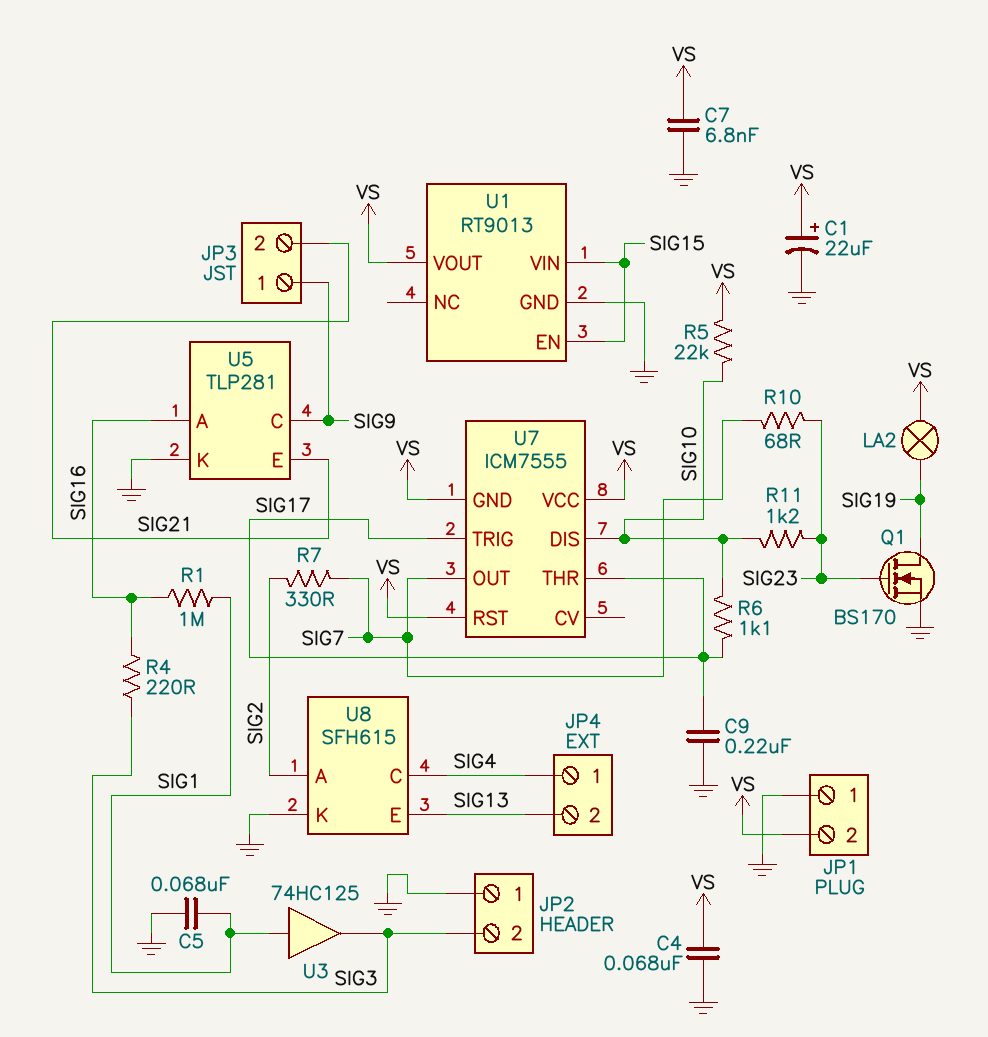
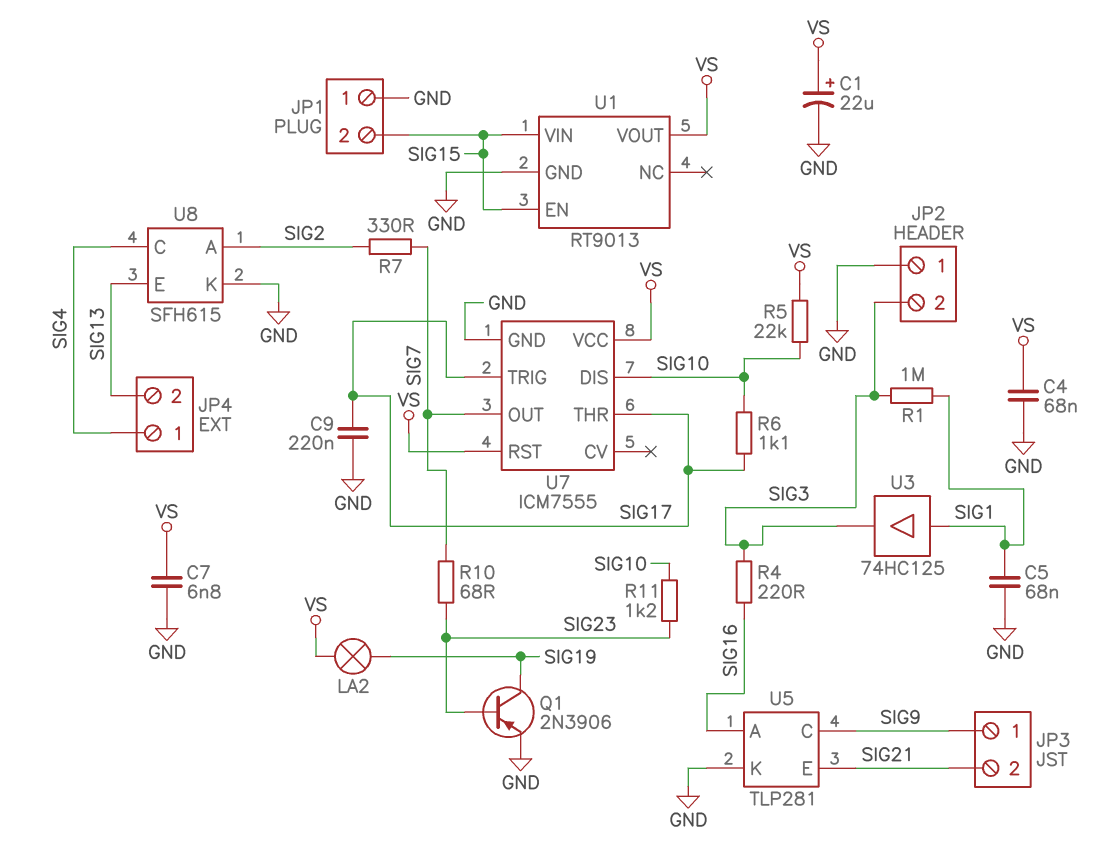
JP1 pin 2: VS -> SIG15
Q1: NMOS BS170 (G SIG23, D SIG19, S GND) -> PNP 2N3906 (B SIG23, C SIG19, E GND)
R1: 1M (SIG1, SIG16) -> 1M (SIG1, SIG3)
U7 pin GND: VS -> GND

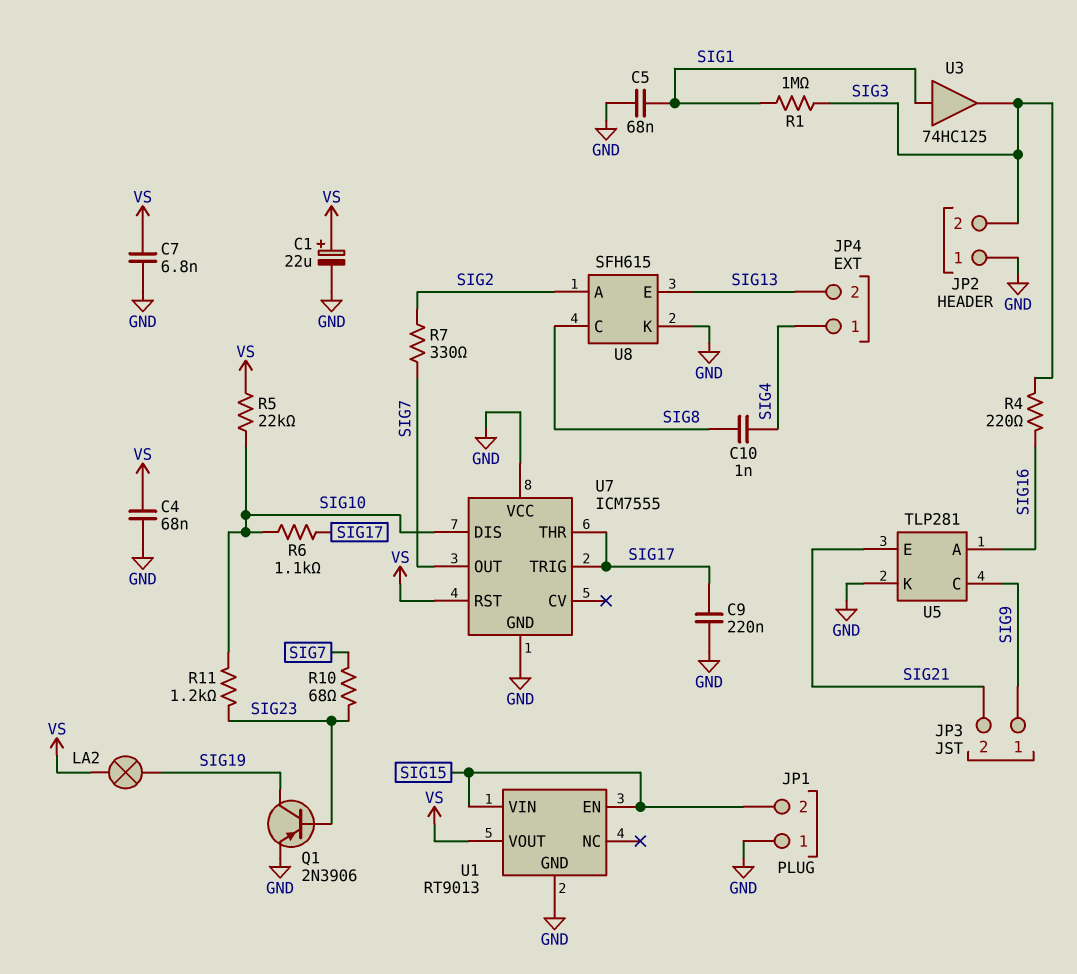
C10: none -> 1nF (SIG4, SIG8)
U7 pin VCC: VS -> GND
U8 pin C: SIG4 -> SIG8

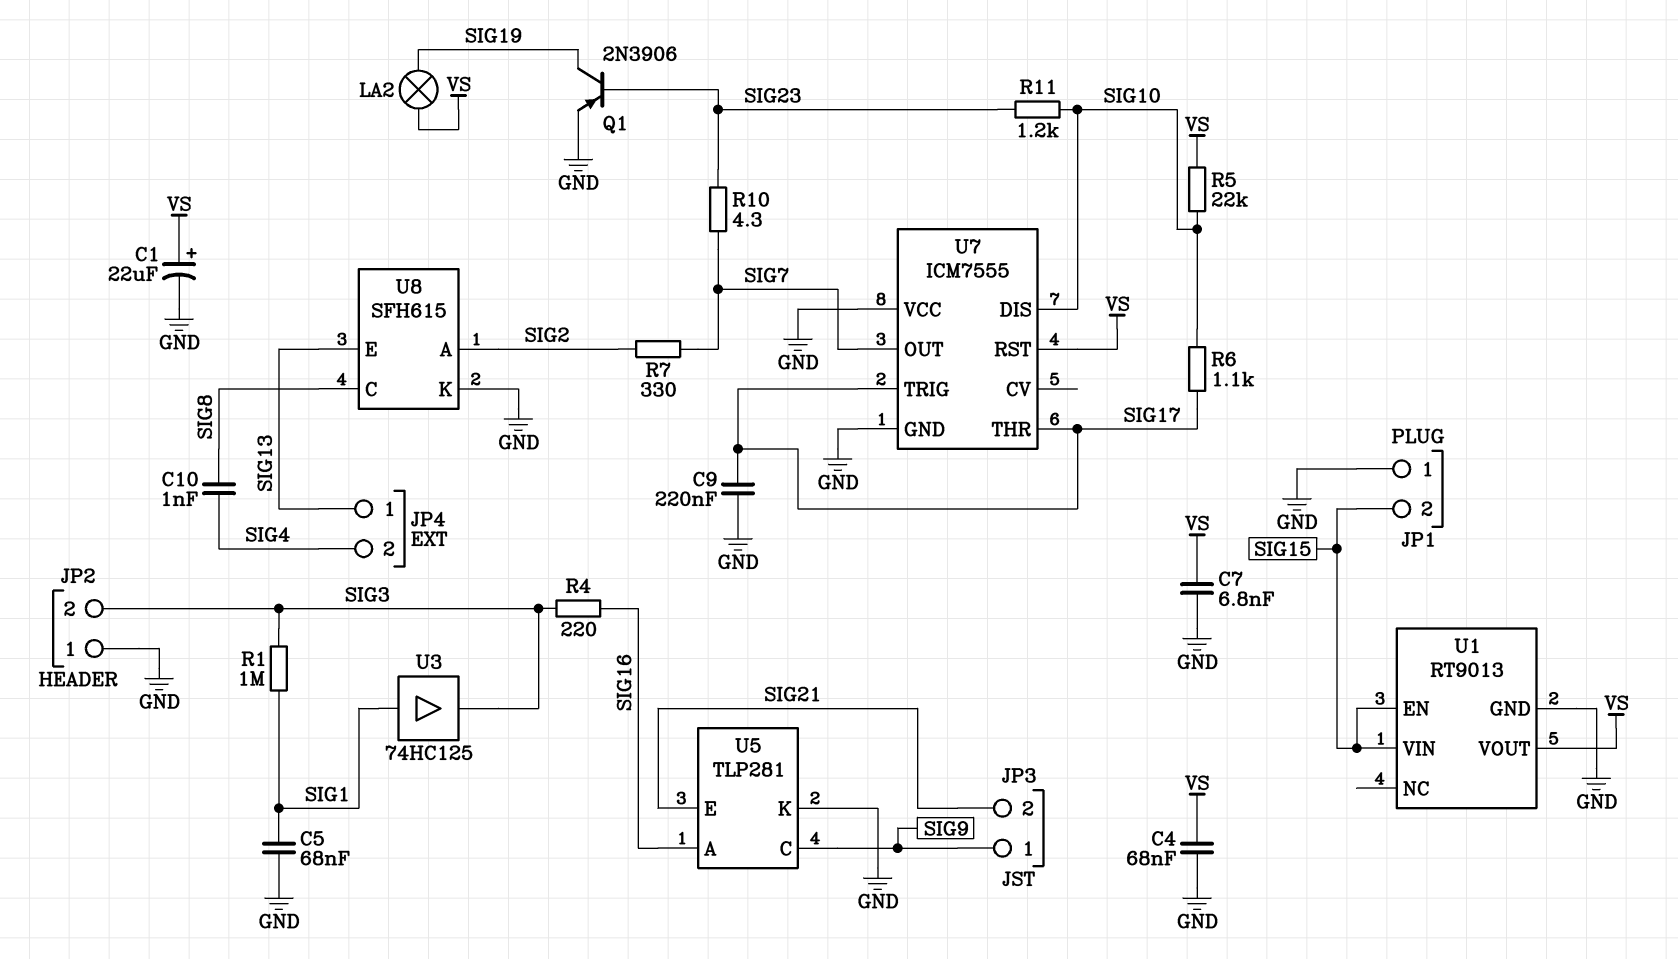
JP4 pin 1: SIG4 -> SIG13
JP4 pin 2: SIG13 -> SIG4
R10: 68 (SIG7, SIG23) -> 4.3 (SIG7, SIG23)

